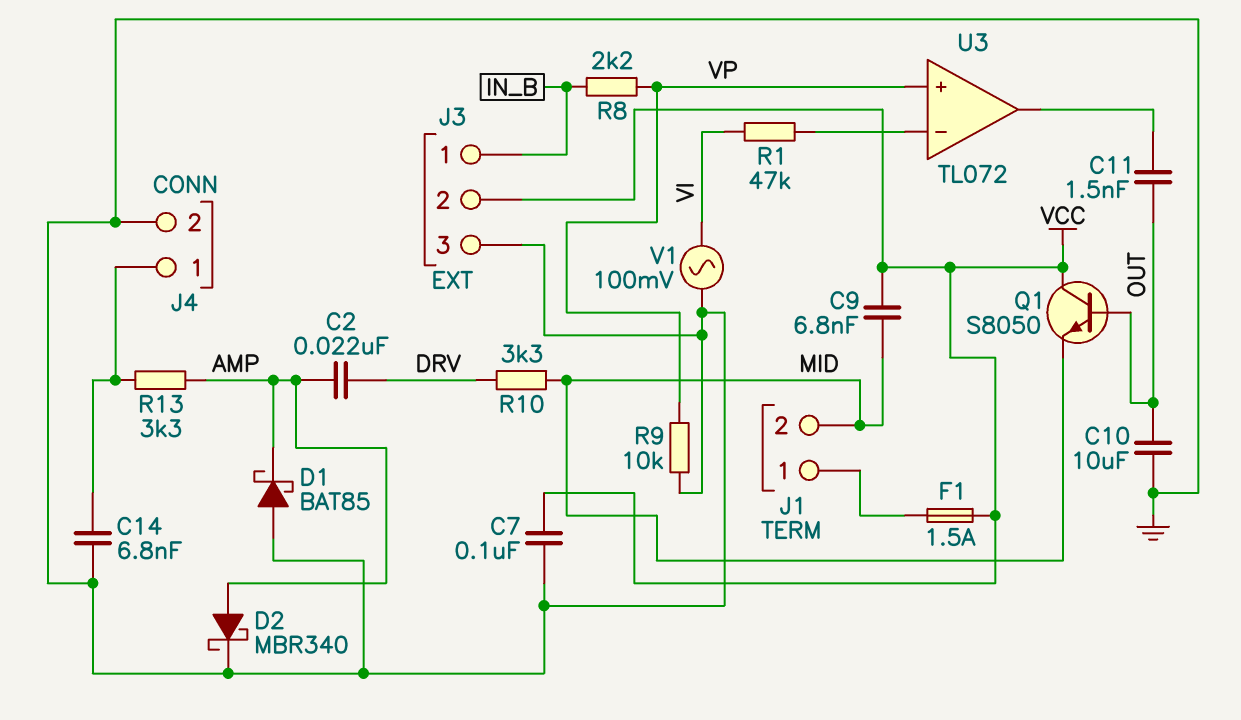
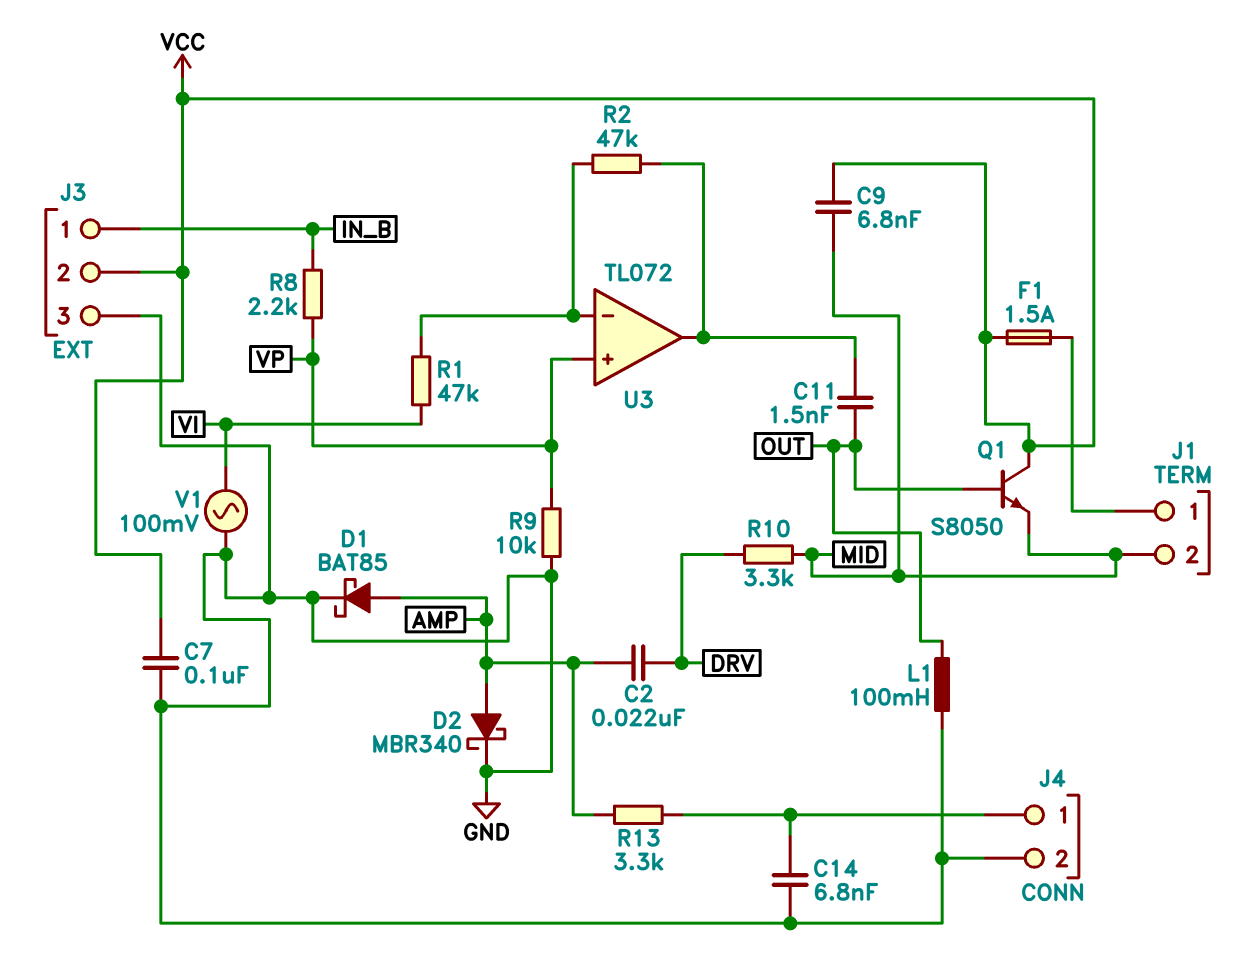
C10: 10uF (GND, OUT) -> none
D1: schottky BAT85 (A GND, K AMP) -> schottky BAT85 (A AMP, K GND)
L1: none -> 100mH (GND, OUT)
R2: none -> 47k (U3/in-, U3/out)

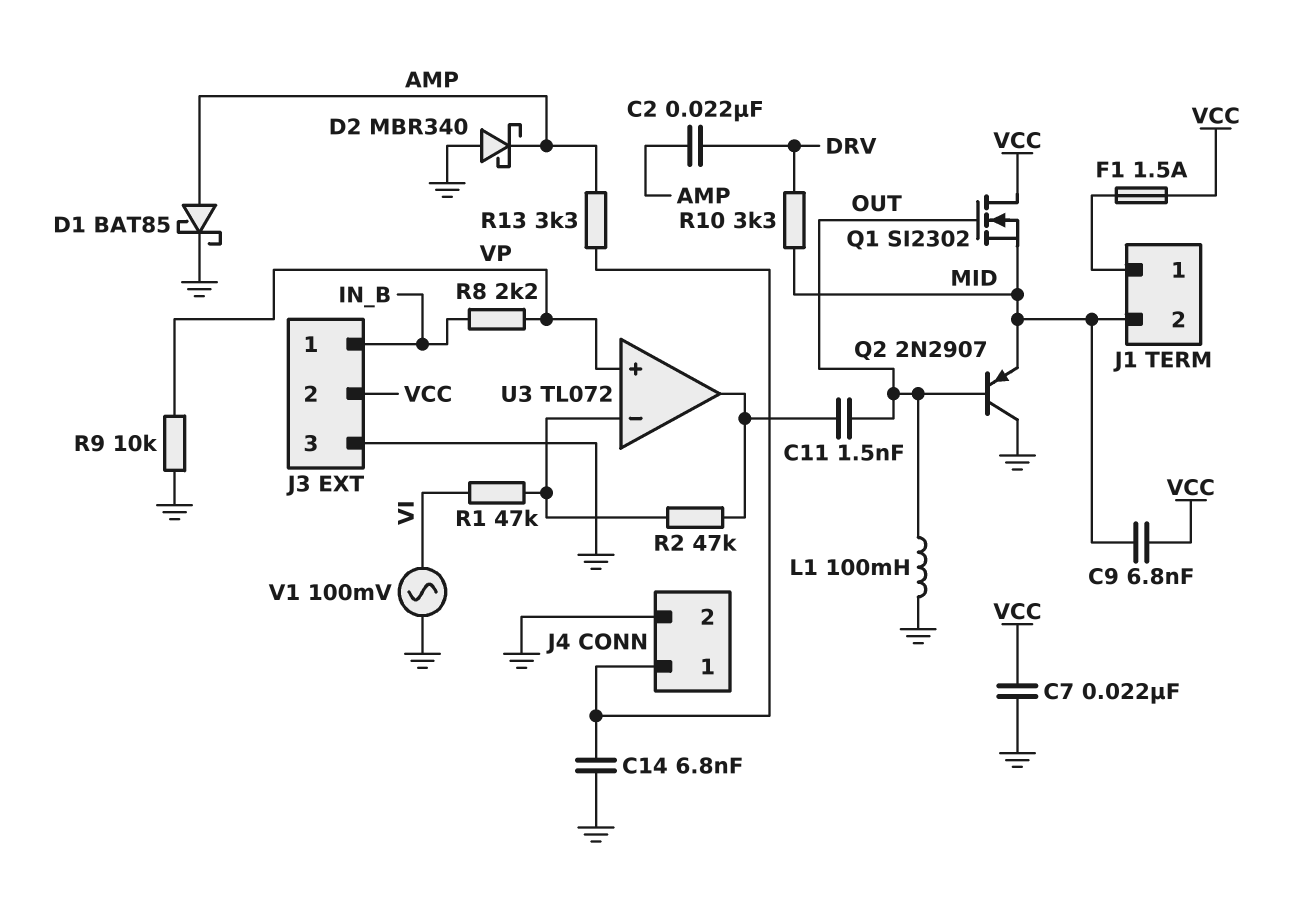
C7: 100nF (GND, VCC) -> 22nF (GND, VCC)
D2: schottky MBR340 (A AMP, K GND) -> schottky MBR340 (A GND, K AMP)
Q1: NPN S8050 (B OUT, C VCC, E MID) -> NMOS SI2302 (G OUT, D VCC, S MID)
Q2: none -> PNP 2N2907 (B OUT, C GND, E MID)

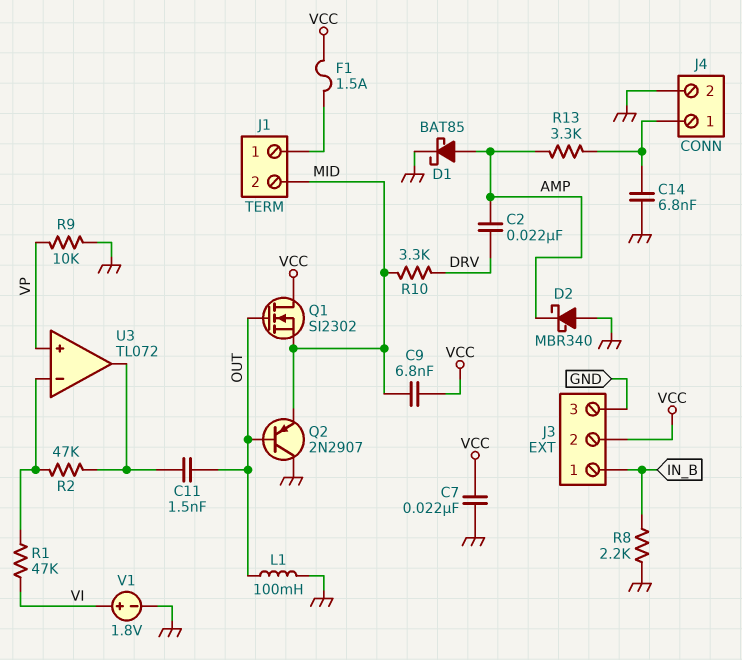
R8: 2.2k (IN_B, VP) -> 2.2k (GND, IN_B)
V1: AC 100mV (GND, VI) -> 1.8V (plus VI, minus GND)

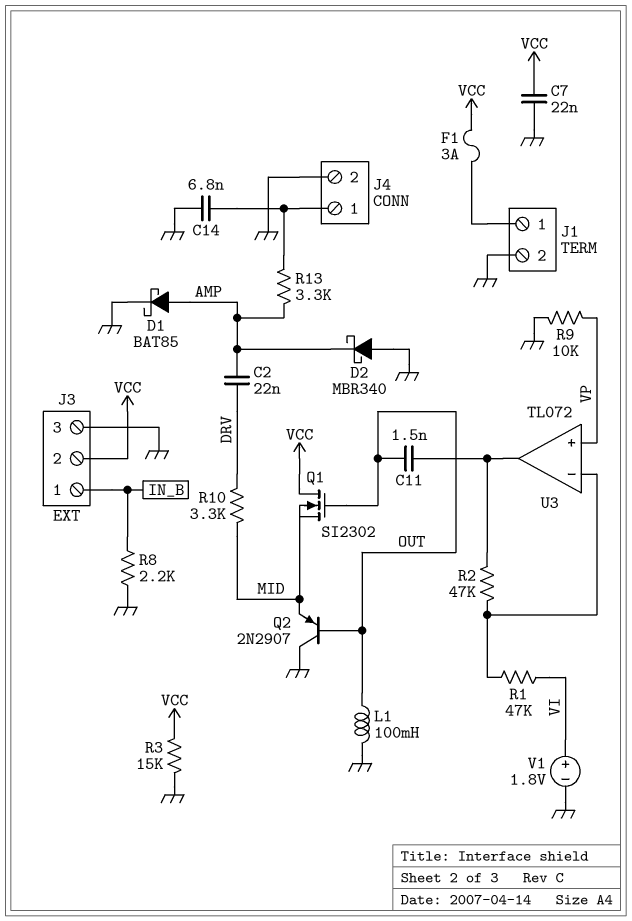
C9: 6.8nF (MID, VCC) -> none
F1: 1.5A (J1/1, VCC) -> 3A (J1/1, VCC)
J1 pin 2: MID -> GND
R3: none -> 15k (GND, VCC)

